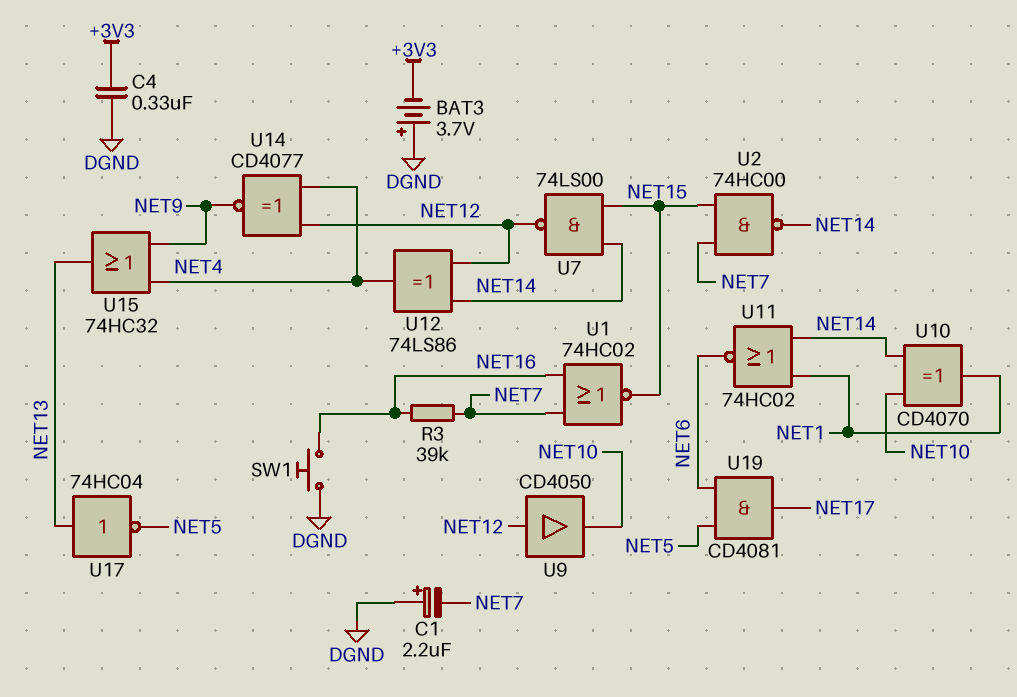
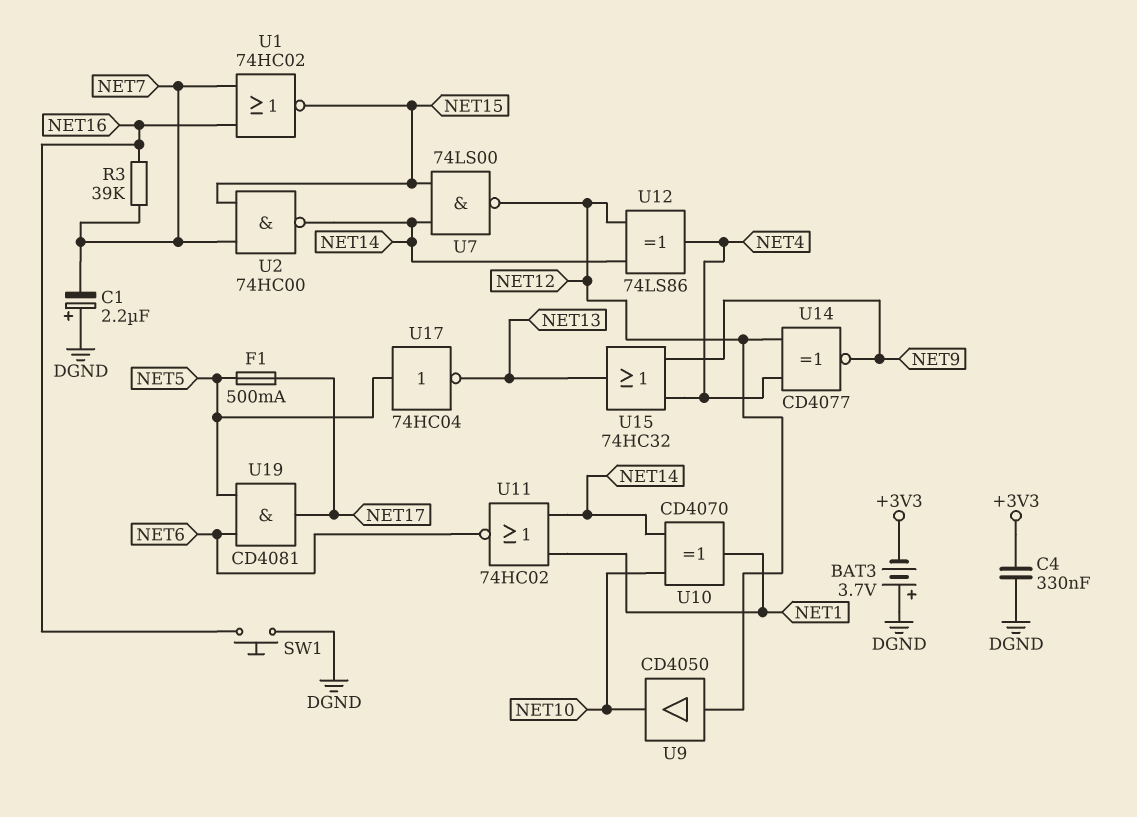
F1: none -> 500mA (NET5, NET17)
U17: NOT 74HC04 (in NET13, out NET5) -> NOT 74HC04 (in NET5, out NET13)

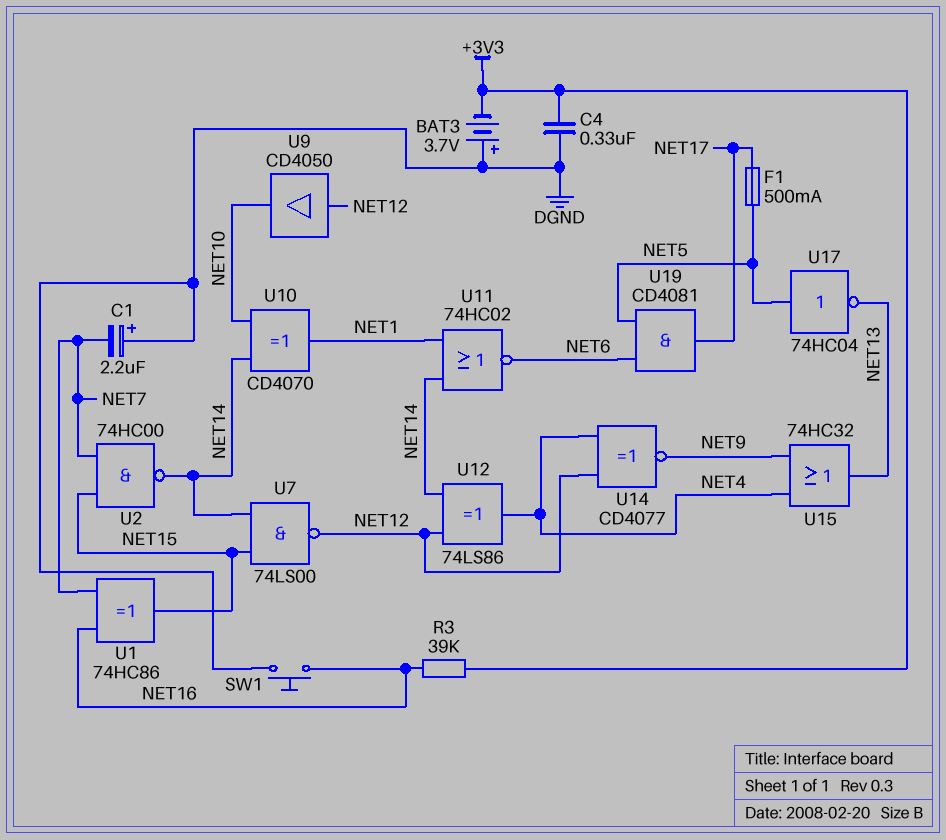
R3: 39k (NET7, NET16) -> 39k (+3V3, NET16)
U1: NOR 74HC02 (in NET7, in NET16, out NET15) -> XOR 74HC86 (in NET7, in NET16, out NET15)

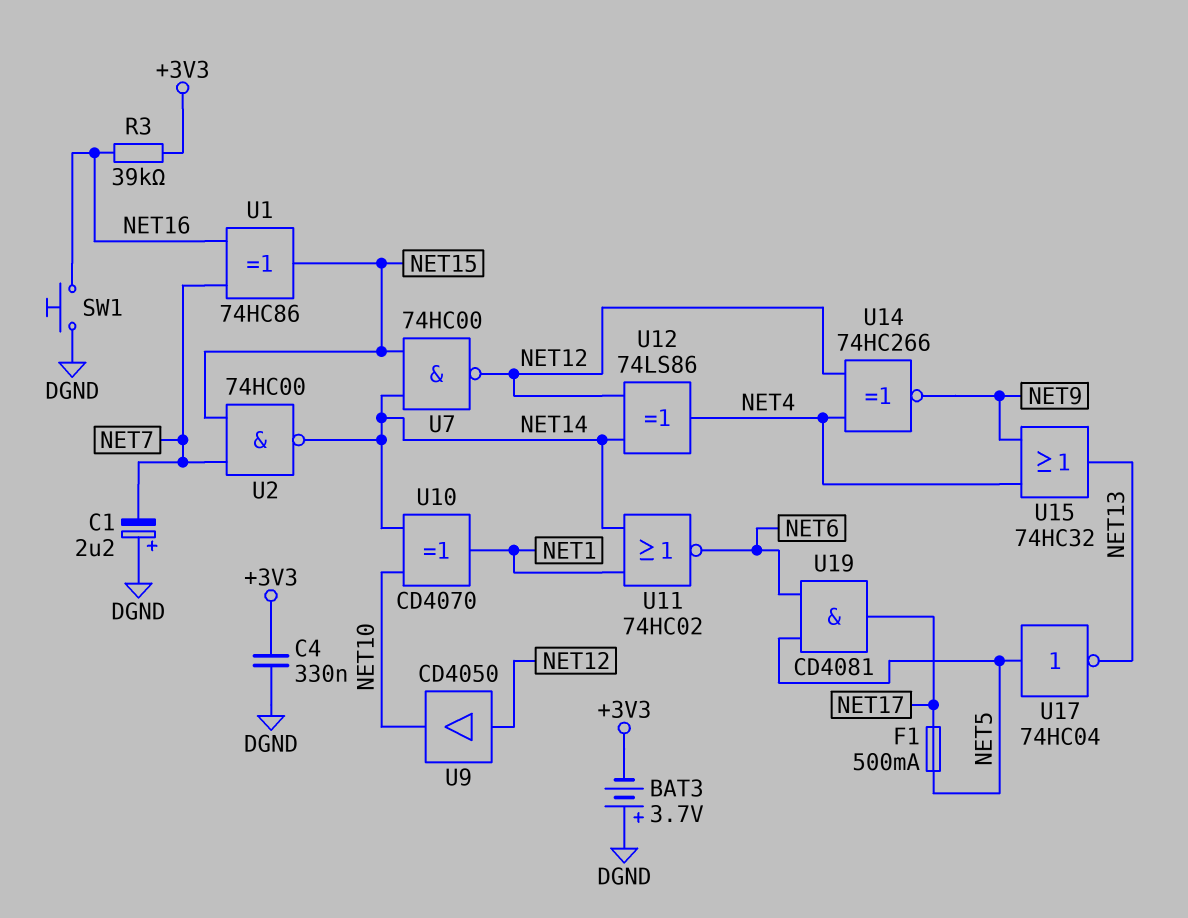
U7: NAND 74LS00 (in NET14, in NET15, out NET12) -> NAND 74HC00 (in NET14, in NET15, out NET12)
U14: XNOR CD4077 (in NET4, in NET12, out NET9) -> XNOR 74HC266 (in NET4, in NET12, out NET9)

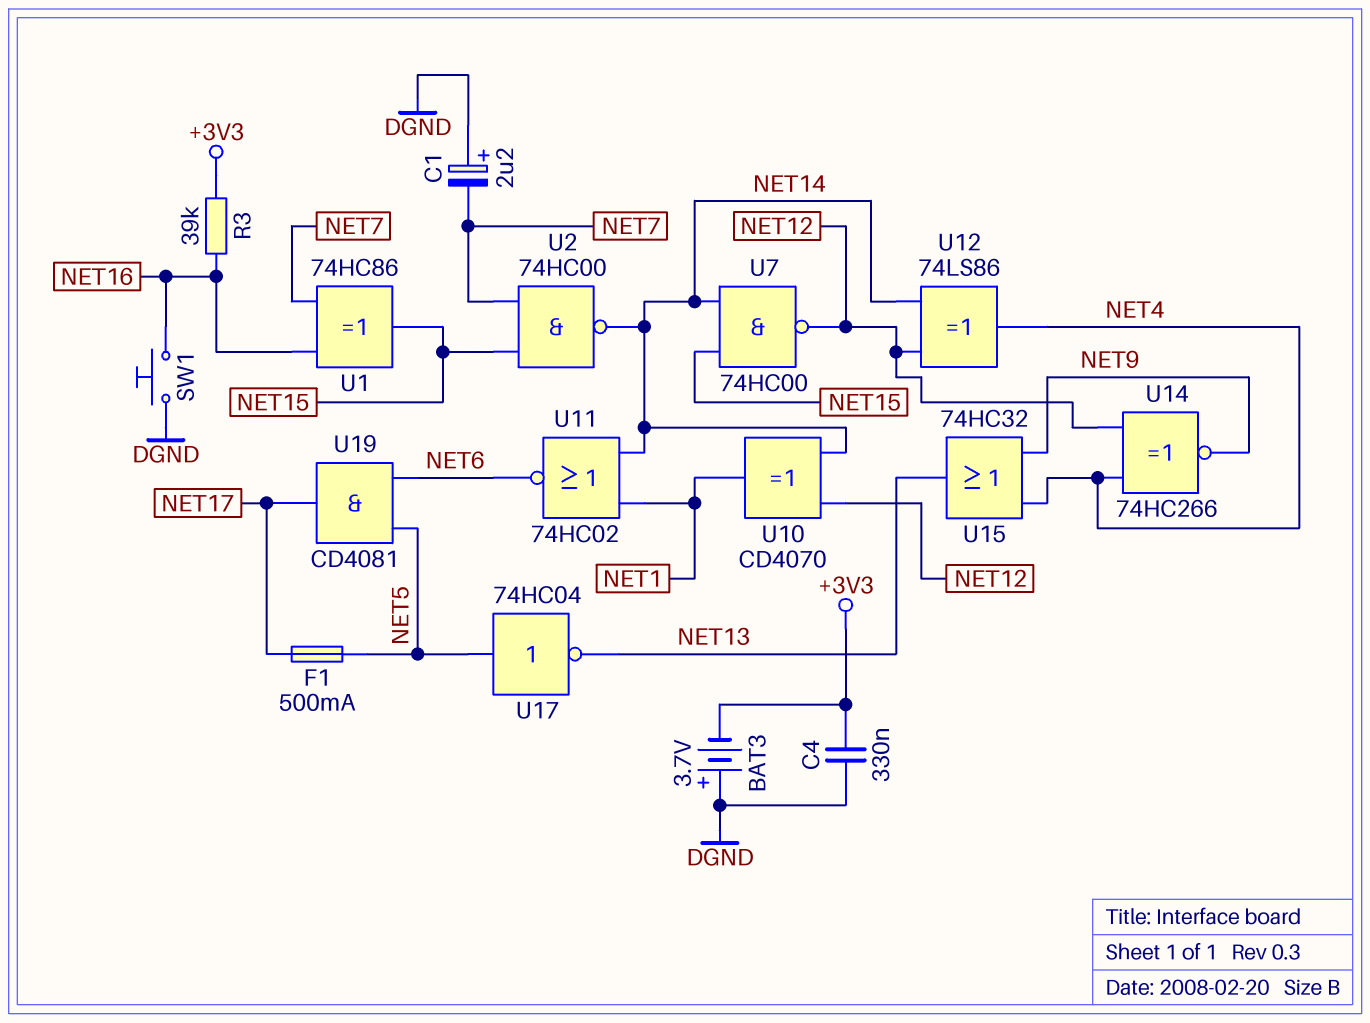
U9: buffer CD4050 (in NET12, out NET10) -> none
U10: XOR CD4070 (in NET10, in NET14, out NET1) -> XOR CD4070 (in NET12, in NET14, out NET1)

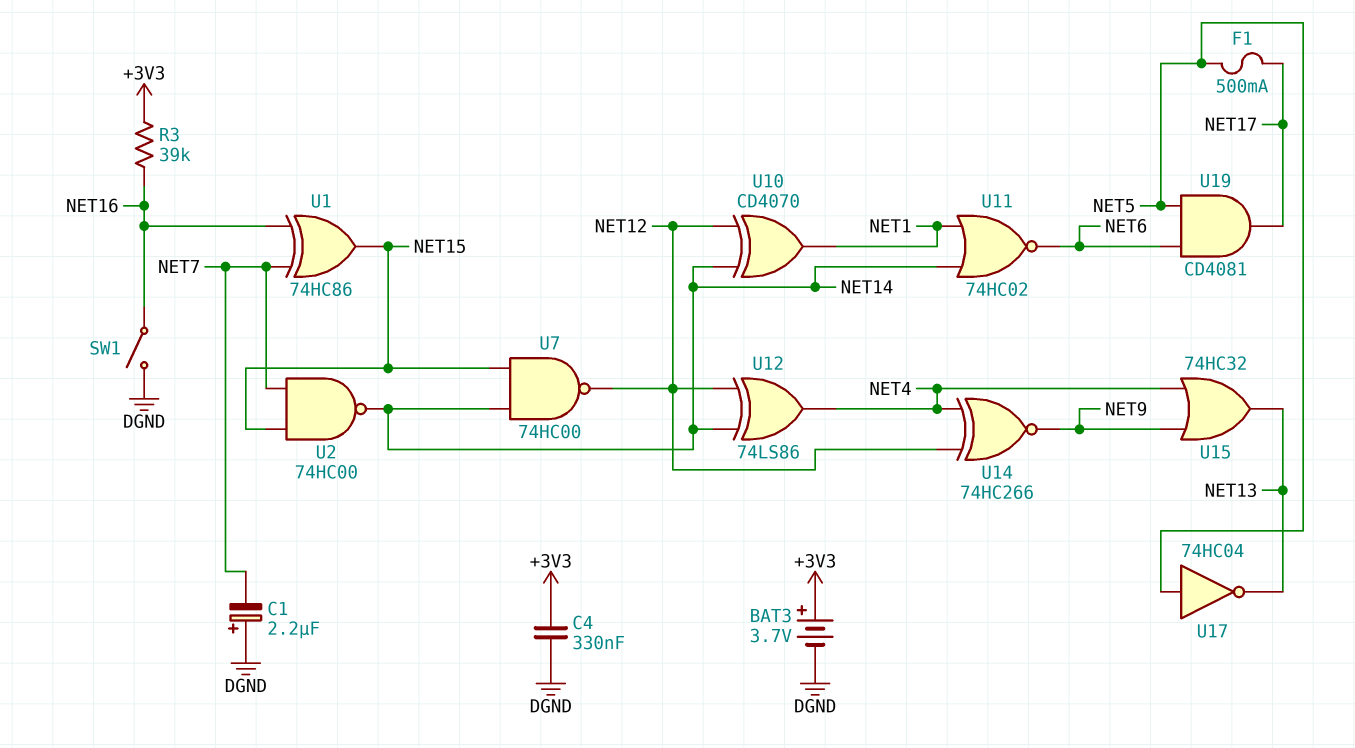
BAT3: 3.7V (plus DGND, minus +3V3) -> 3.7V (plus +3V3, minus DGND)
SW1: button (DGND, NET16) -> switch (DGND, NET16)

